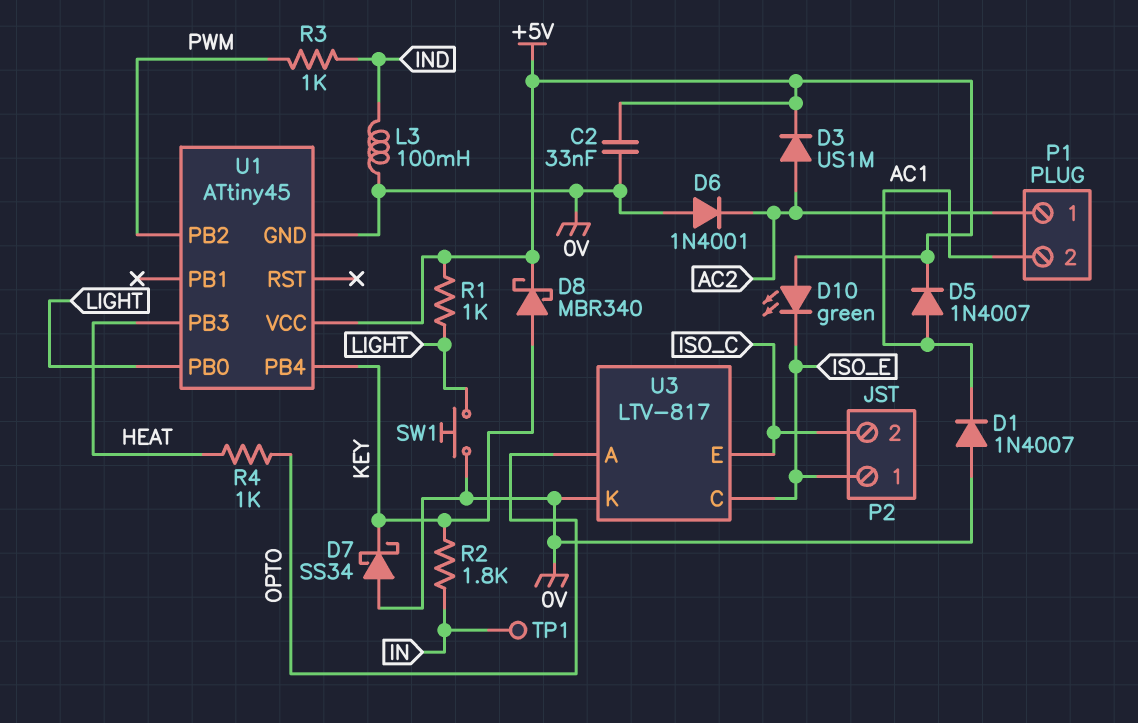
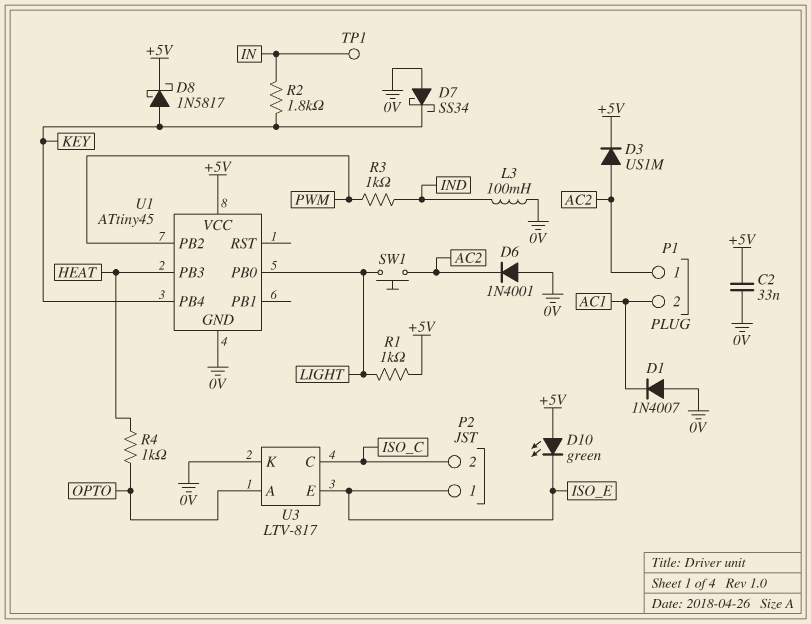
D5: diode 1N4007 (A AC1, K +5V) -> none
D8: schottky MBR340 (A KEY, K +5V) -> schottky 1N5817 (A KEY, K +5V)
SW1: button (0V, LIGHT) -> button (AC2, LIGHT)
U3 pin C: ISO_E -> ISO_C
U3 pin E: ISO_C -> ISO_E

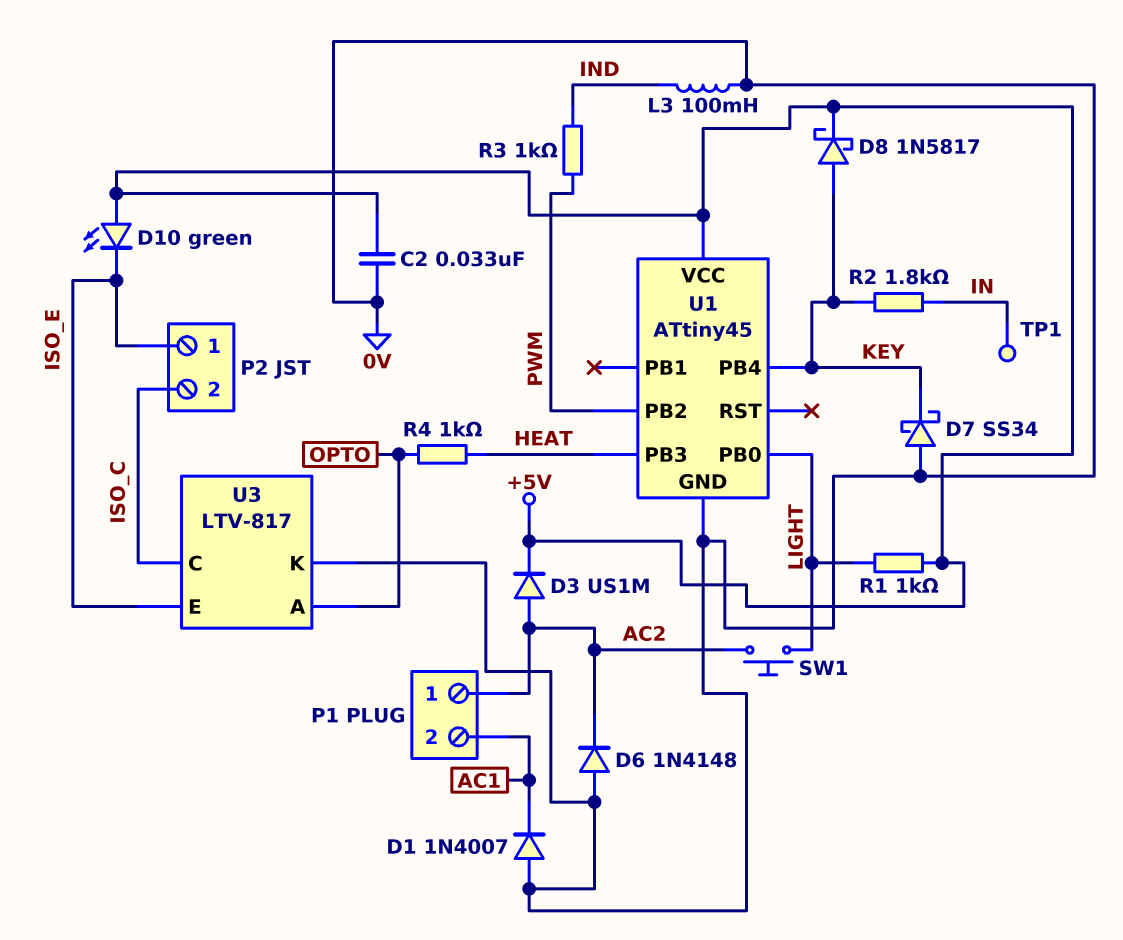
D6: diode 1N4001 (A 0V, K AC2) -> diode 1N4148 (A 0V, K AC2)

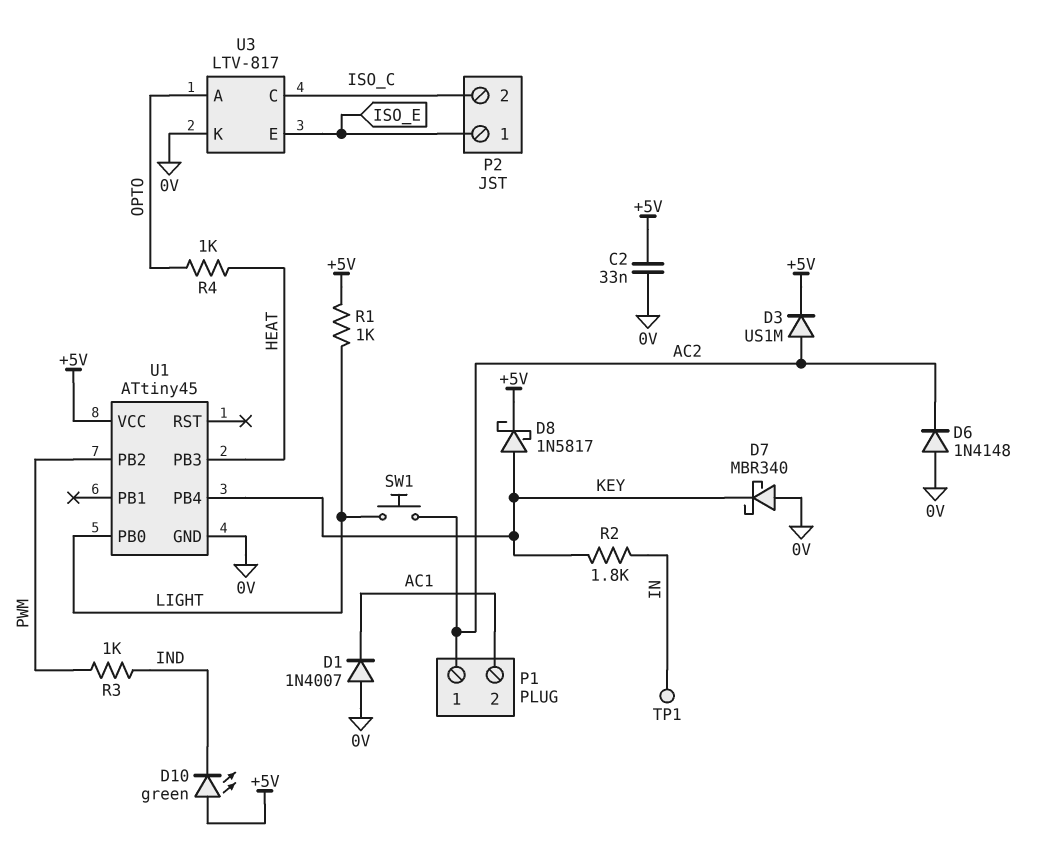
D7: schottky SS34 (A 0V, K KEY) -> schottky MBR340 (A 0V, K KEY)
D10: LED green (A +5V, K ISO_E) -> LED green (A +5V, K IND)
L3: 100mH (0V, IND) -> none

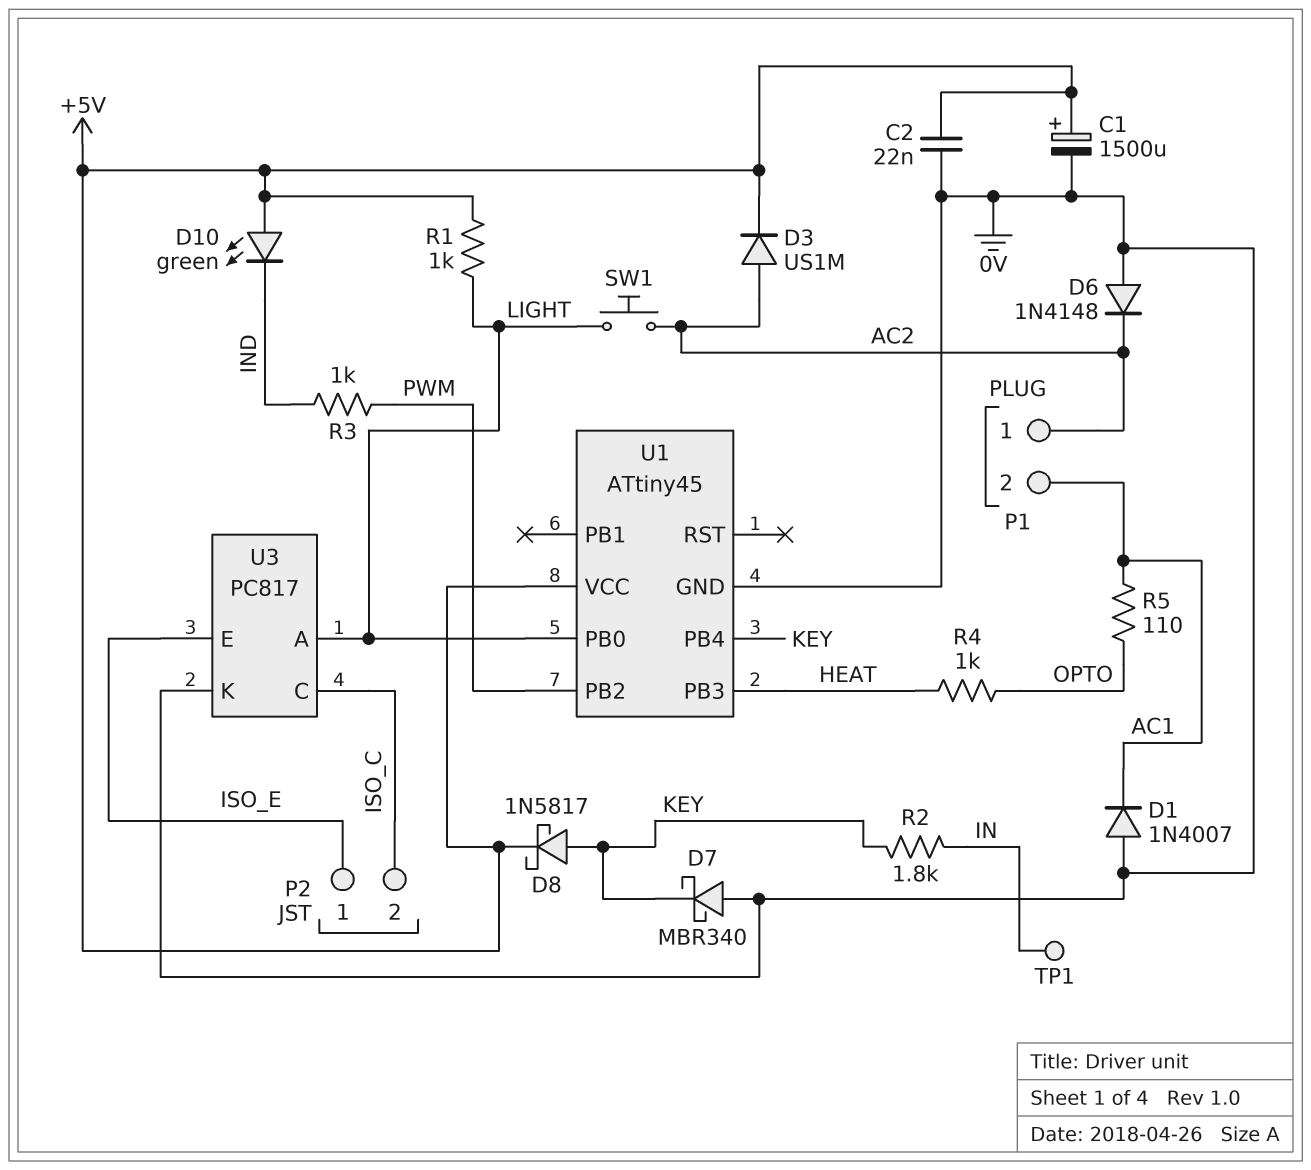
C1: none -> 1500uF (plus +5V, minus 0V)
C2: 33nF (+5V, 0V) -> 22nF (+5V, 0V)
R5: none -> 110 (AC1, OPTO)
U3: LTV-817 -> PC817
U3 pin A: OPTO -> LIGHT

